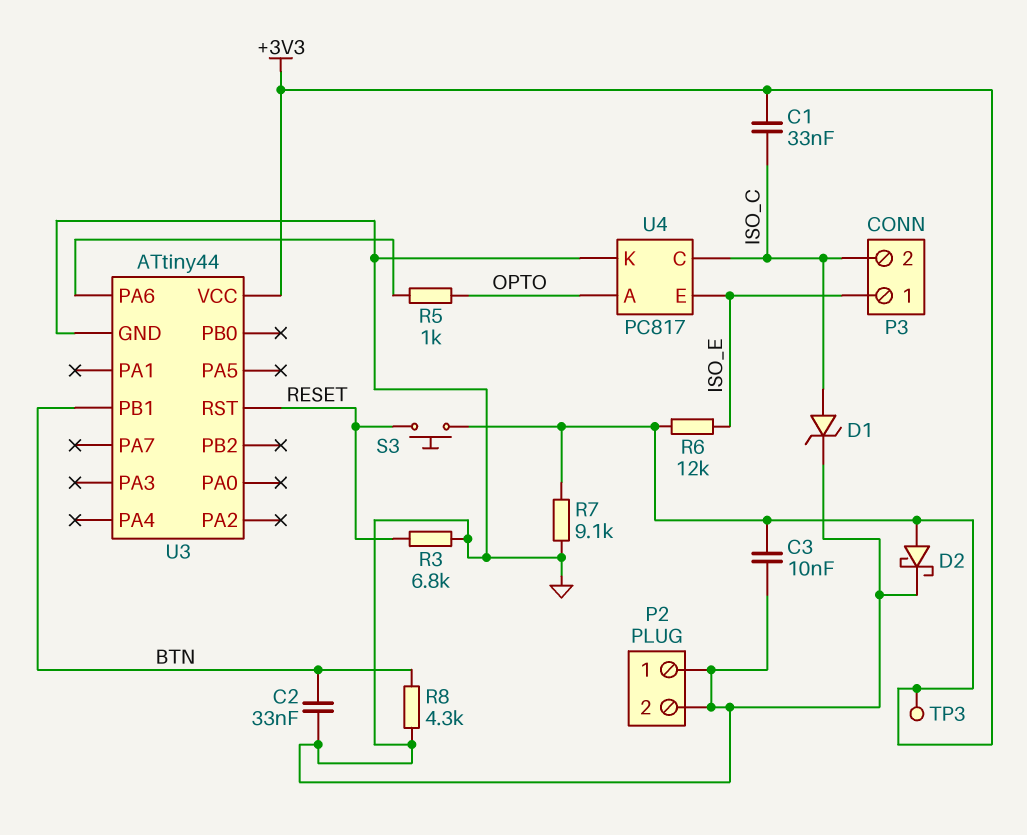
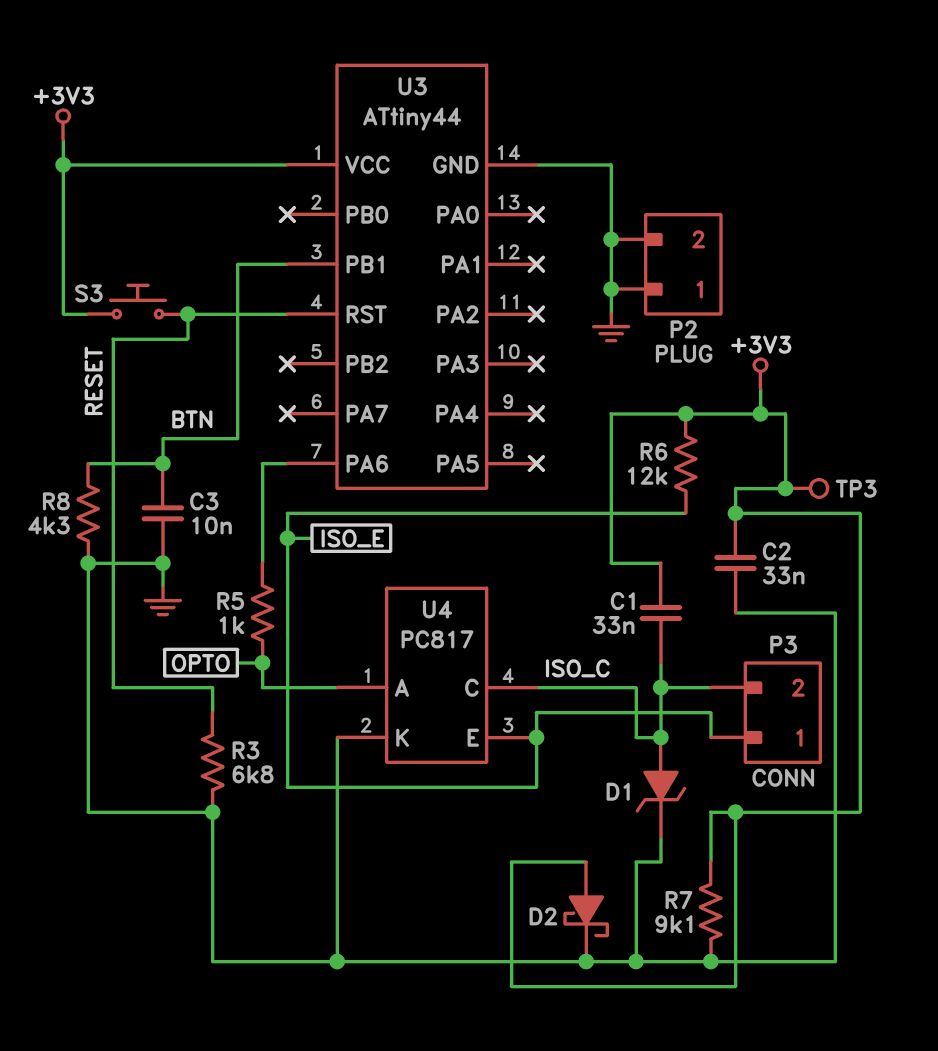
C2: 33nF (BTN, GND) -> 33nF (+3V3, GND)
C3: 10nF (+3V3, GND) -> 10nF (BTN, GND)

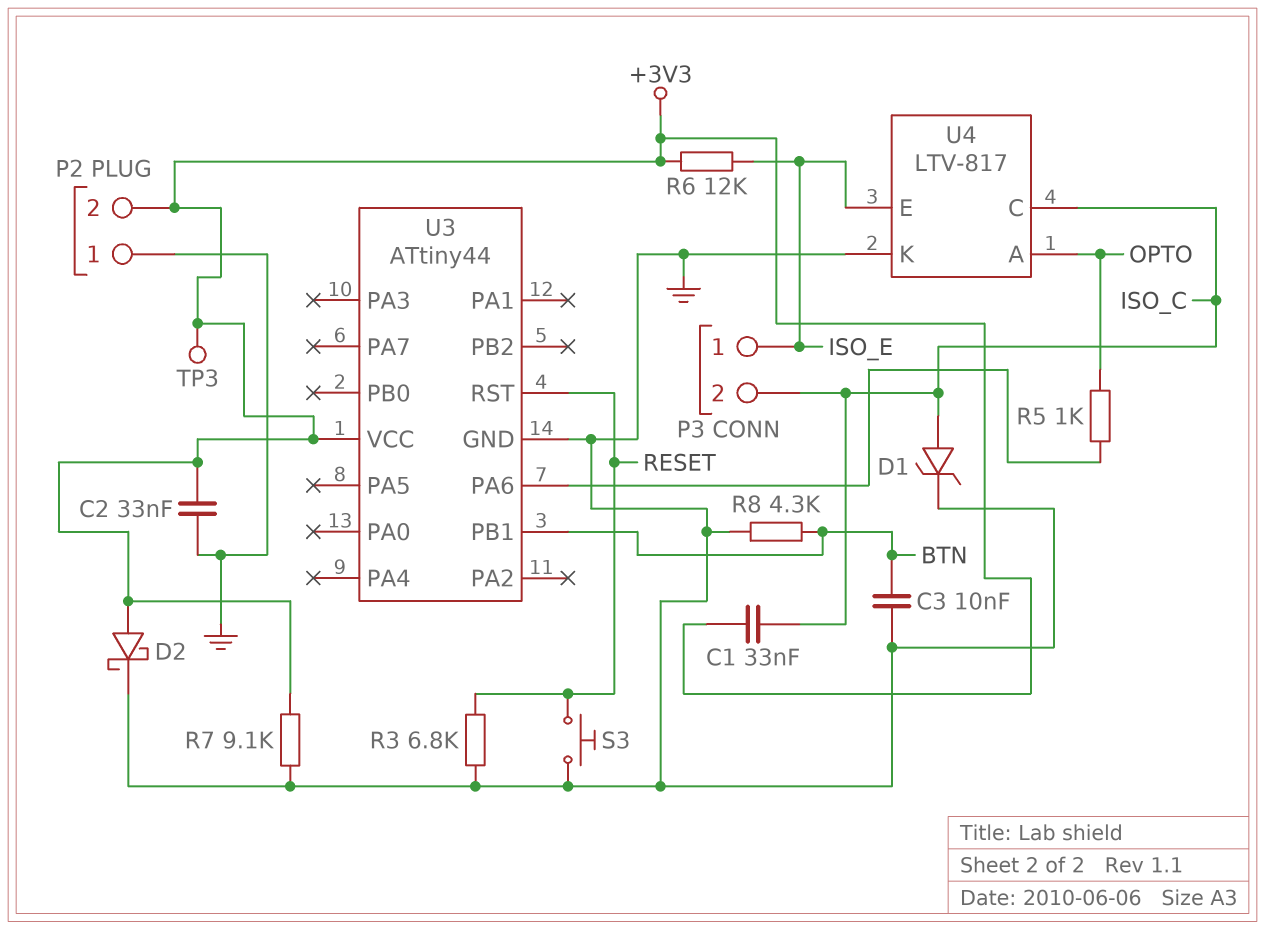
P2 pin 2: GND -> +3V3
S3: button (+3V3, RESET) -> button (GND, RESET)
U4: PC817 -> LTV-817

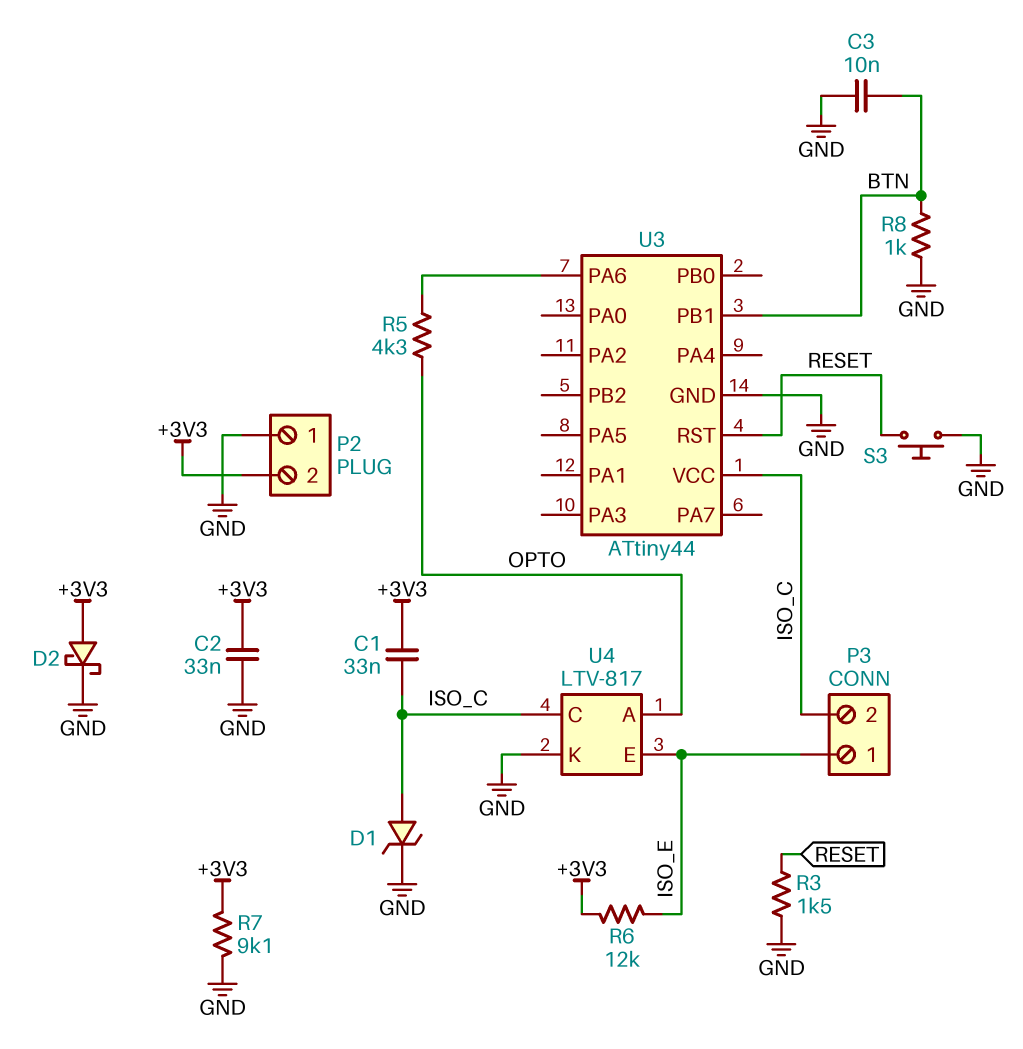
R3: 6.8k (GND, RESET) -> 1.5k (GND, RESET)
R5: 1k (OPTO, U3/PA6) -> 4.3k (OPTO, U3/PA6)
R8: 4.3k (BTN, GND) -> 1k (BTN, GND)
TP3: test point (+3V3) -> none
U3 pin VCC: +3V3 -> ISO_C

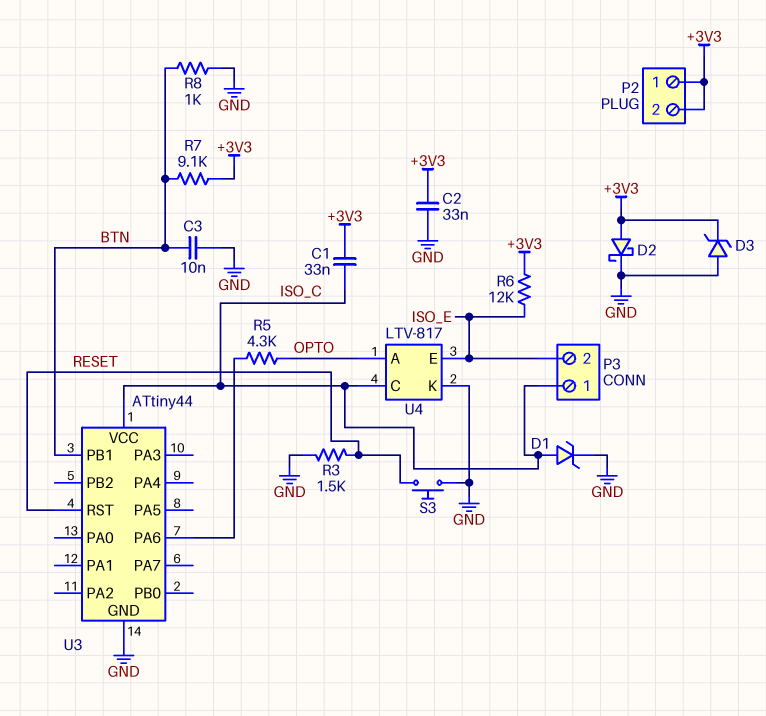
D3: none -> zener (A GND, K +3V3)
P2 pin 1: GND -> +3V3
P3 pin 1: ISO_E -> ISO_C
P3 pin 2: ISO_C -> ISO_E
R7: 9.1k (+3V3, GND) -> 9.1k (+3V3, BTN)

